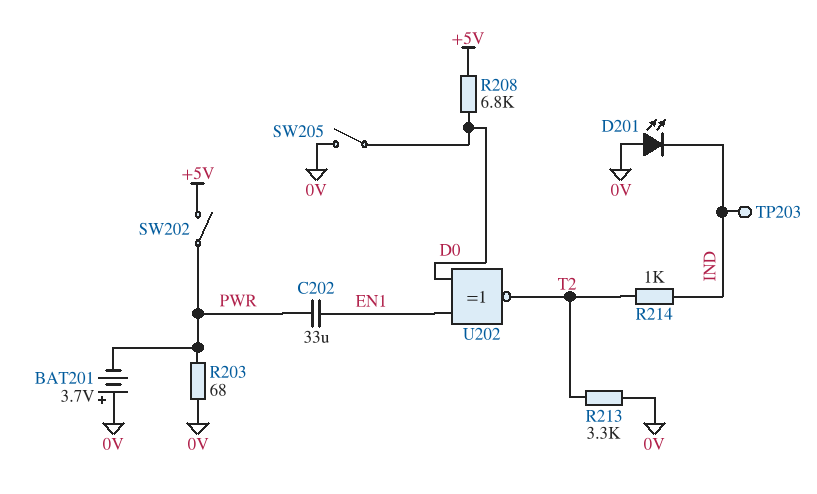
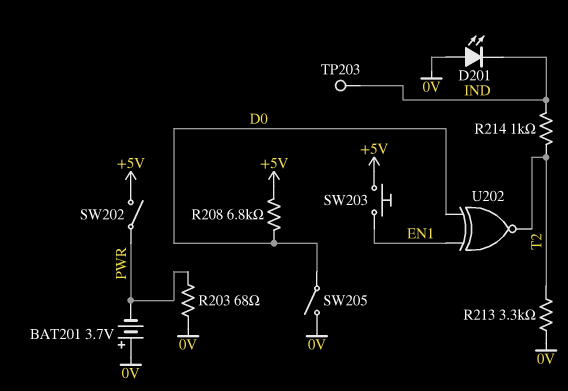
C202: 33uF (EN1, PWR) -> none
SW203: none -> button (+5V, EN1)

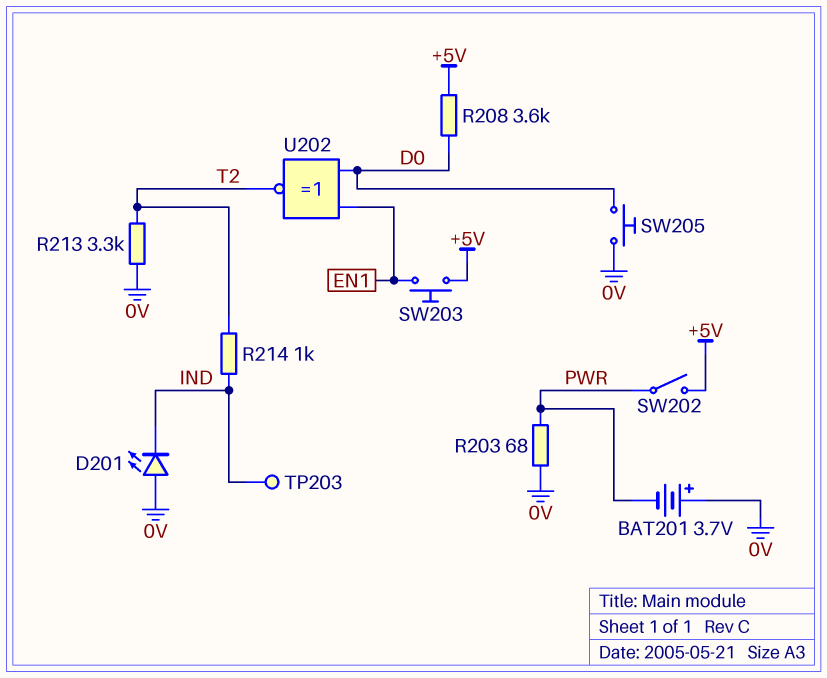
R208: 6.8k (+5V, D0) -> 3.6k (+5V, D0)
SW205: switch (0V, D0) -> button (0V, D0)

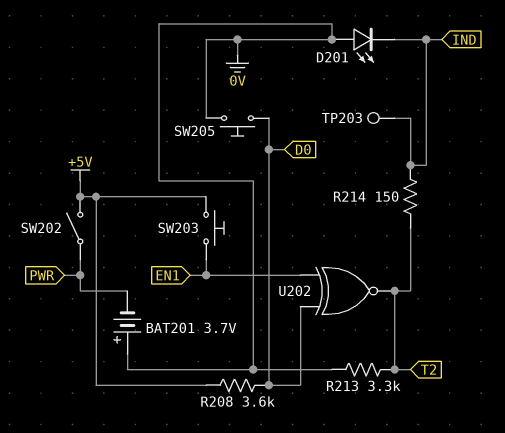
R203: 68 (0V, PWR) -> none
R214: 1k (IND, T2) -> 150 (IND, T2)

